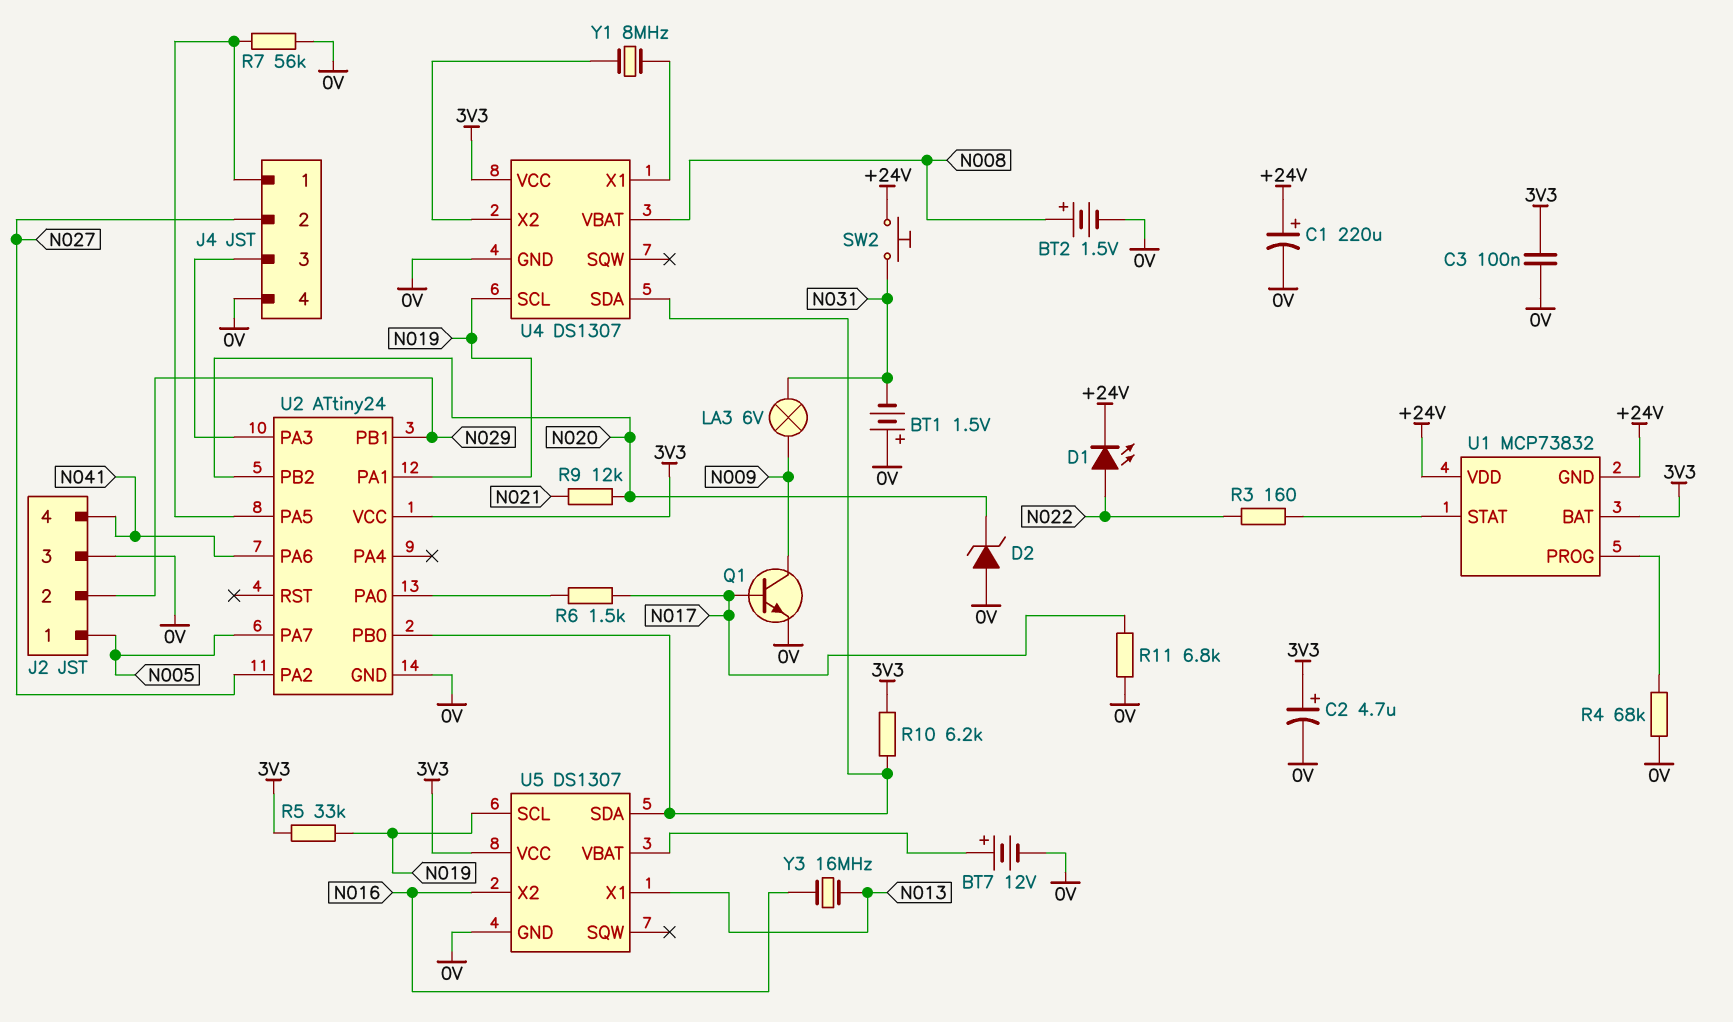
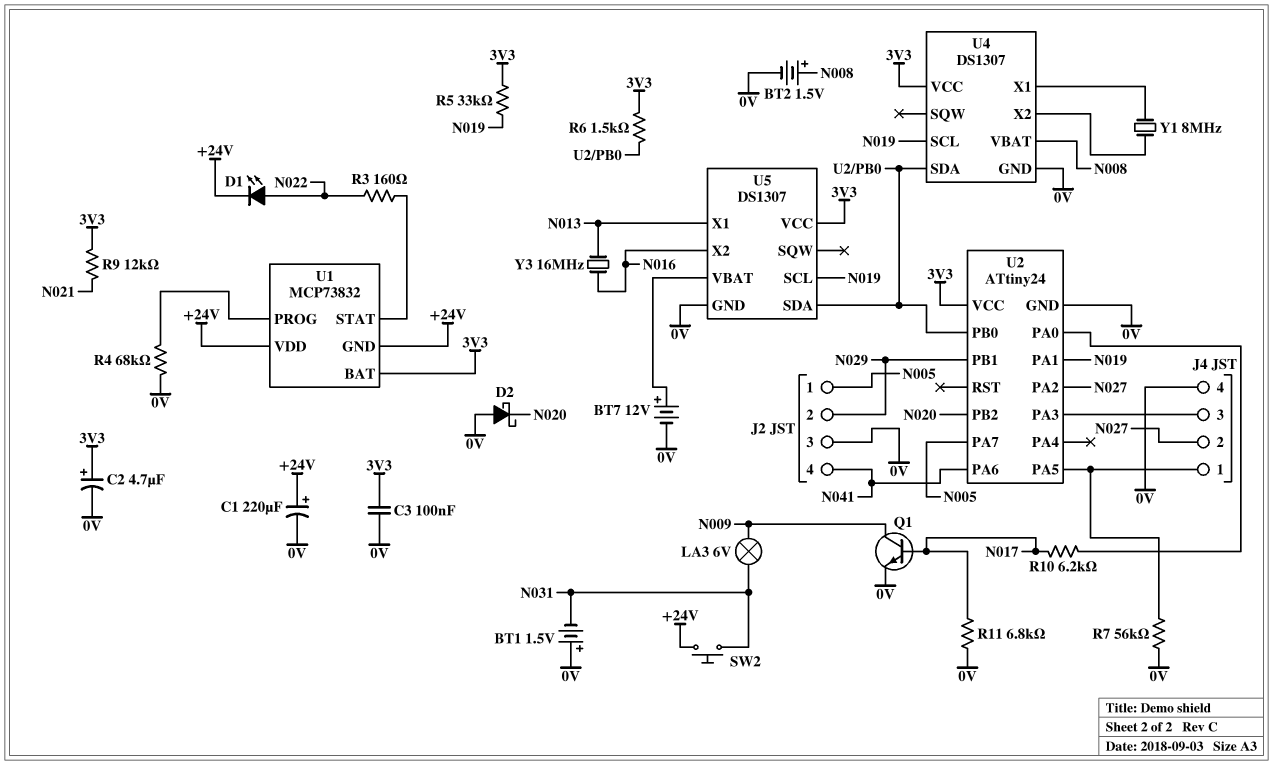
D2: zener (A 0V, K N020) -> schottky (A 0V, K N020)
R6: 1.5k (N017, U2/PA0) -> 1.5k (3V3, U2/PB0)
R9: 12k (N020, N021) -> 12k (3V3, N021)
R10: 6.2k (3V3, U2/PB0) -> 6.2k (N017, U2/PA0)

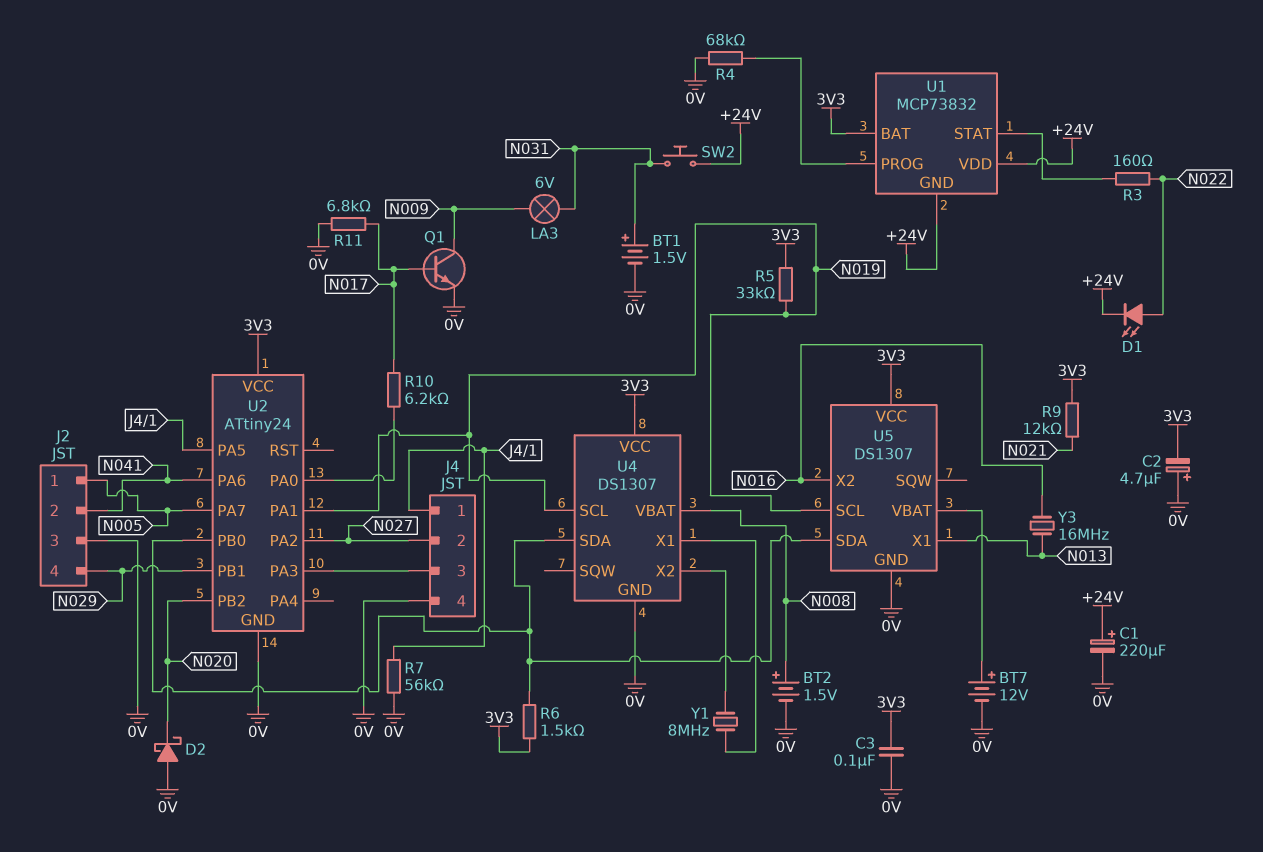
BT1: 1.5V (plus 0V, minus N031) -> 1.5V (plus N031, minus 0V)
C2: 4.7uF (plus 3V3, minus 0V) -> 4.7uF (plus 0V, minus 3V3)
J2 pin 2: N029 -> N041
J2 pin 4: N041 -> N029

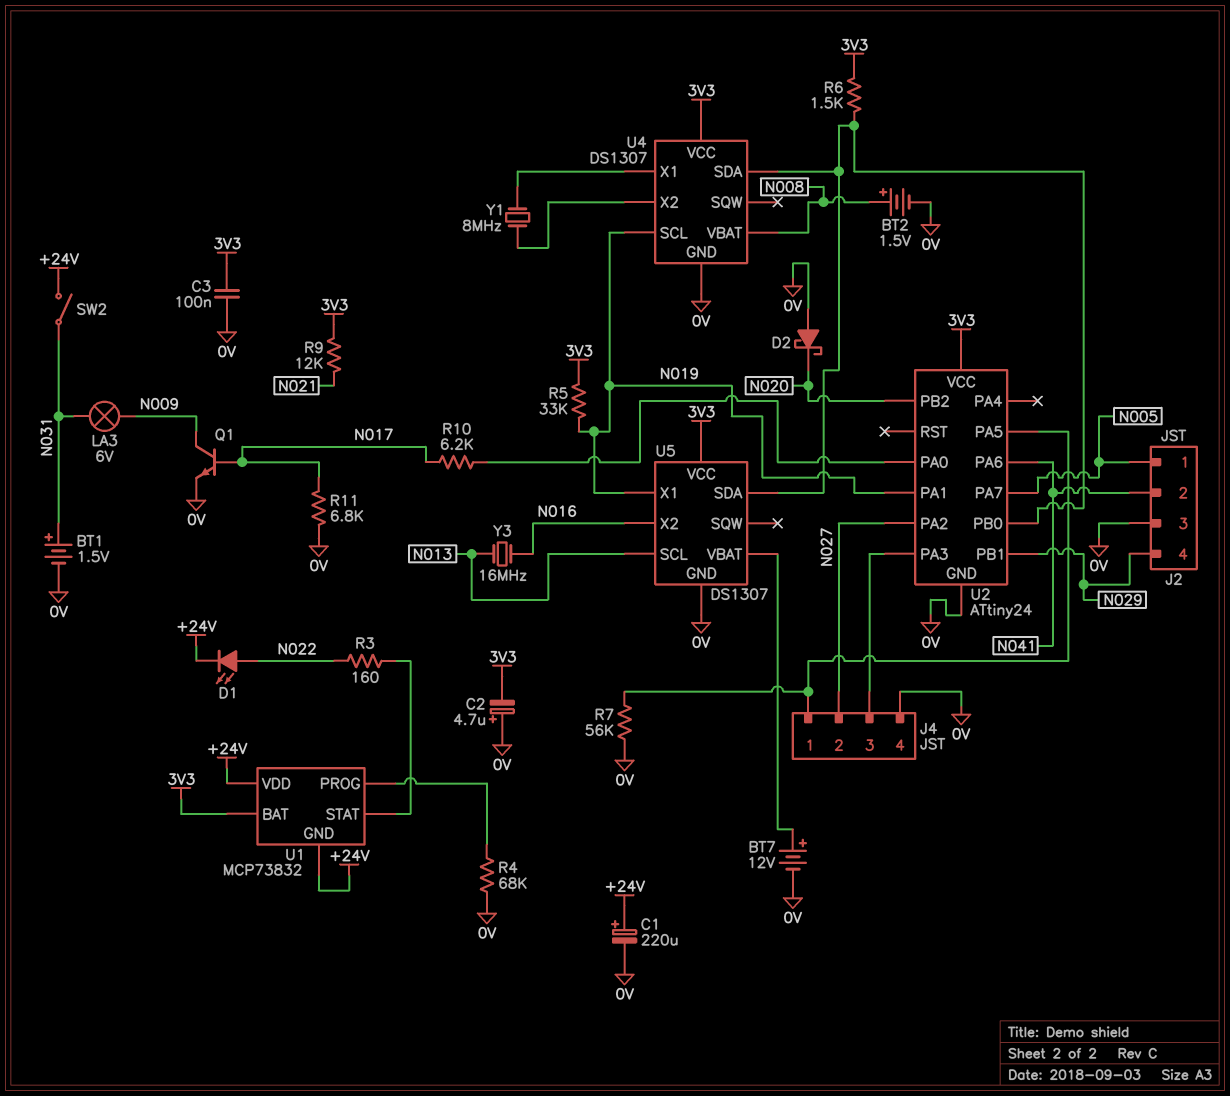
SW2: button (+24V, N031) -> switch (+24V, N031)
U5 pin SCL: N019 -> N013
U5 pin X1: N013 -> N019

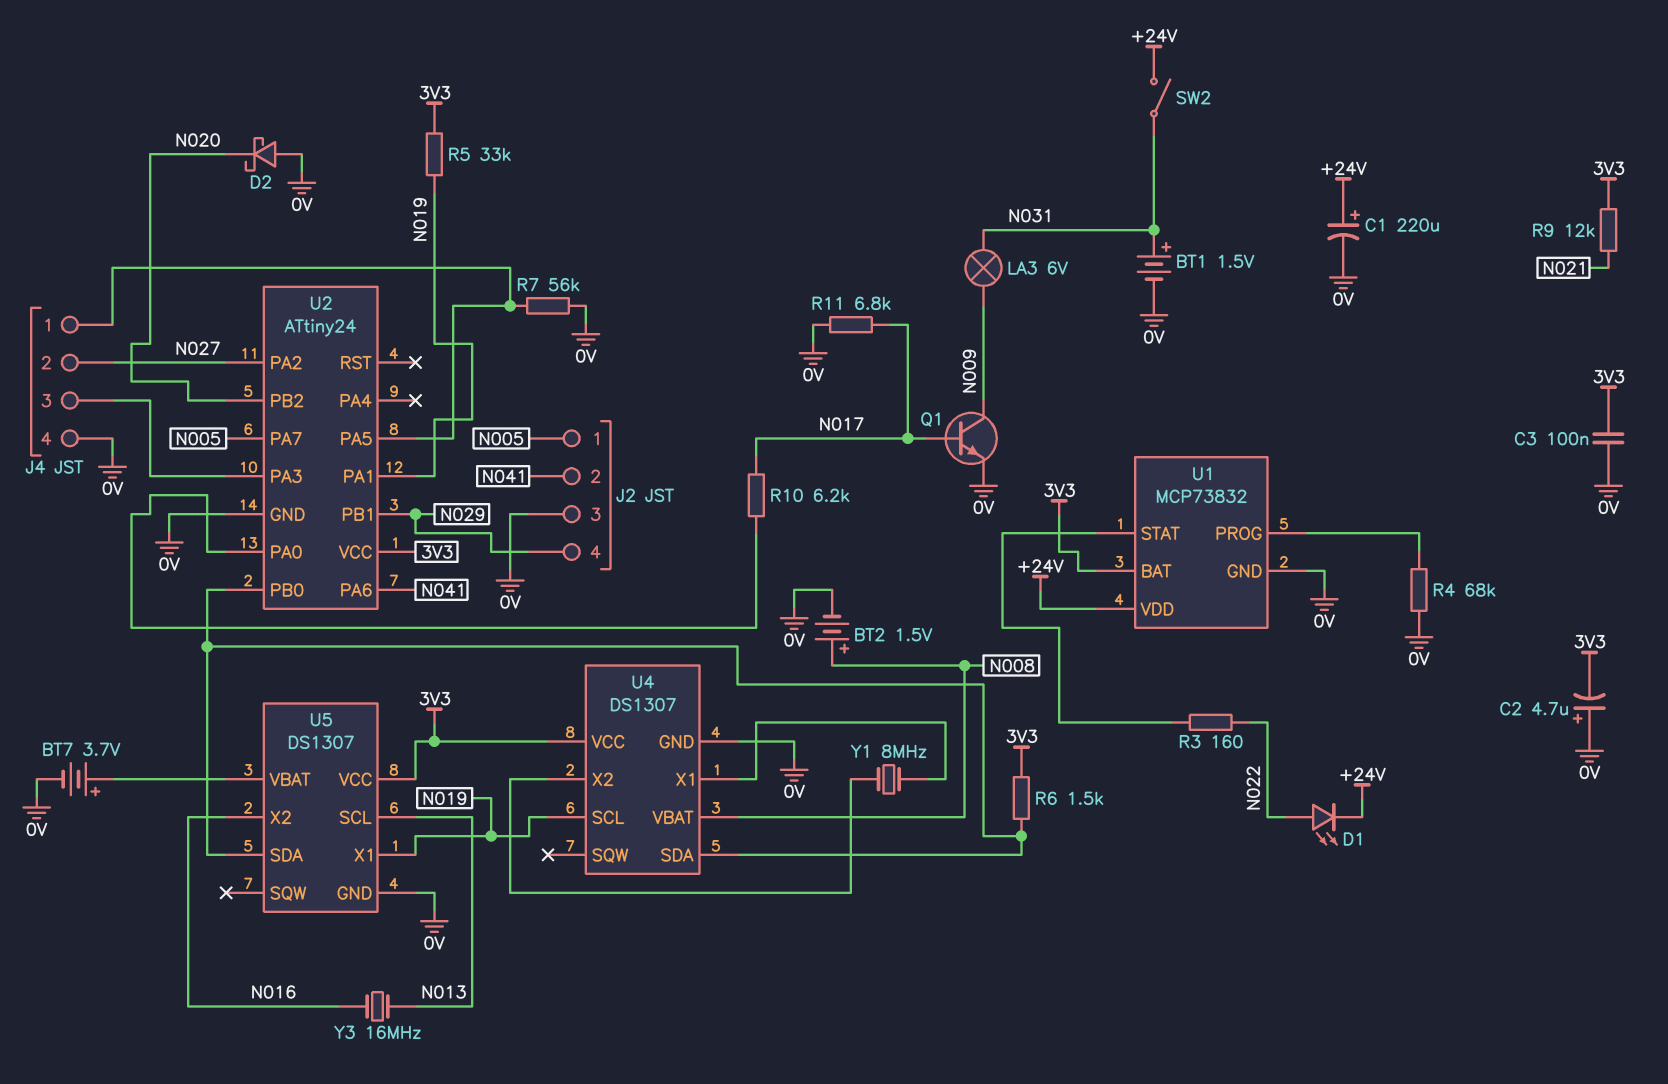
BT7: 12V (plus U5/VBAT, minus 0V) -> 3.7V (plus U5/VBAT, minus 0V)
U1 pin GND: +24V -> 0V

